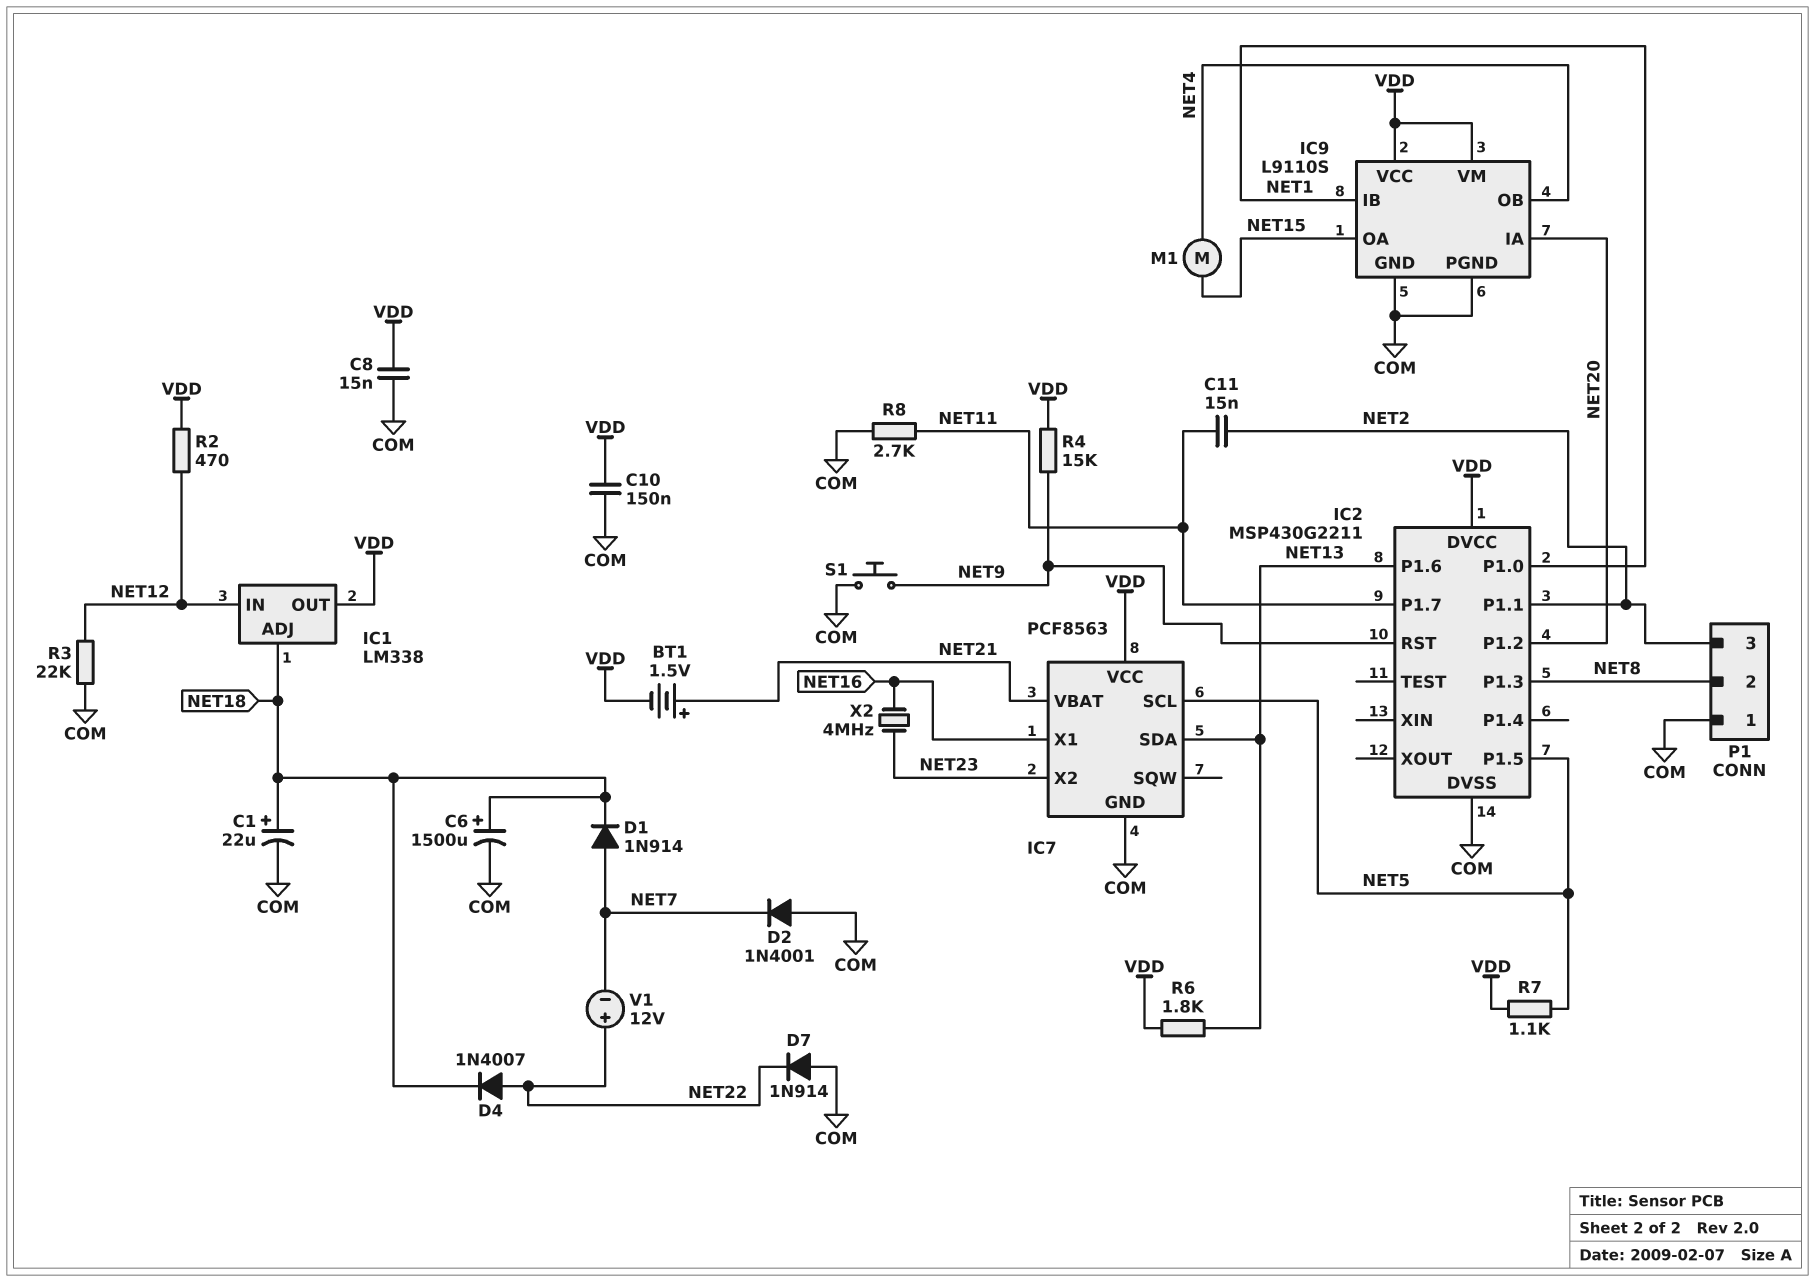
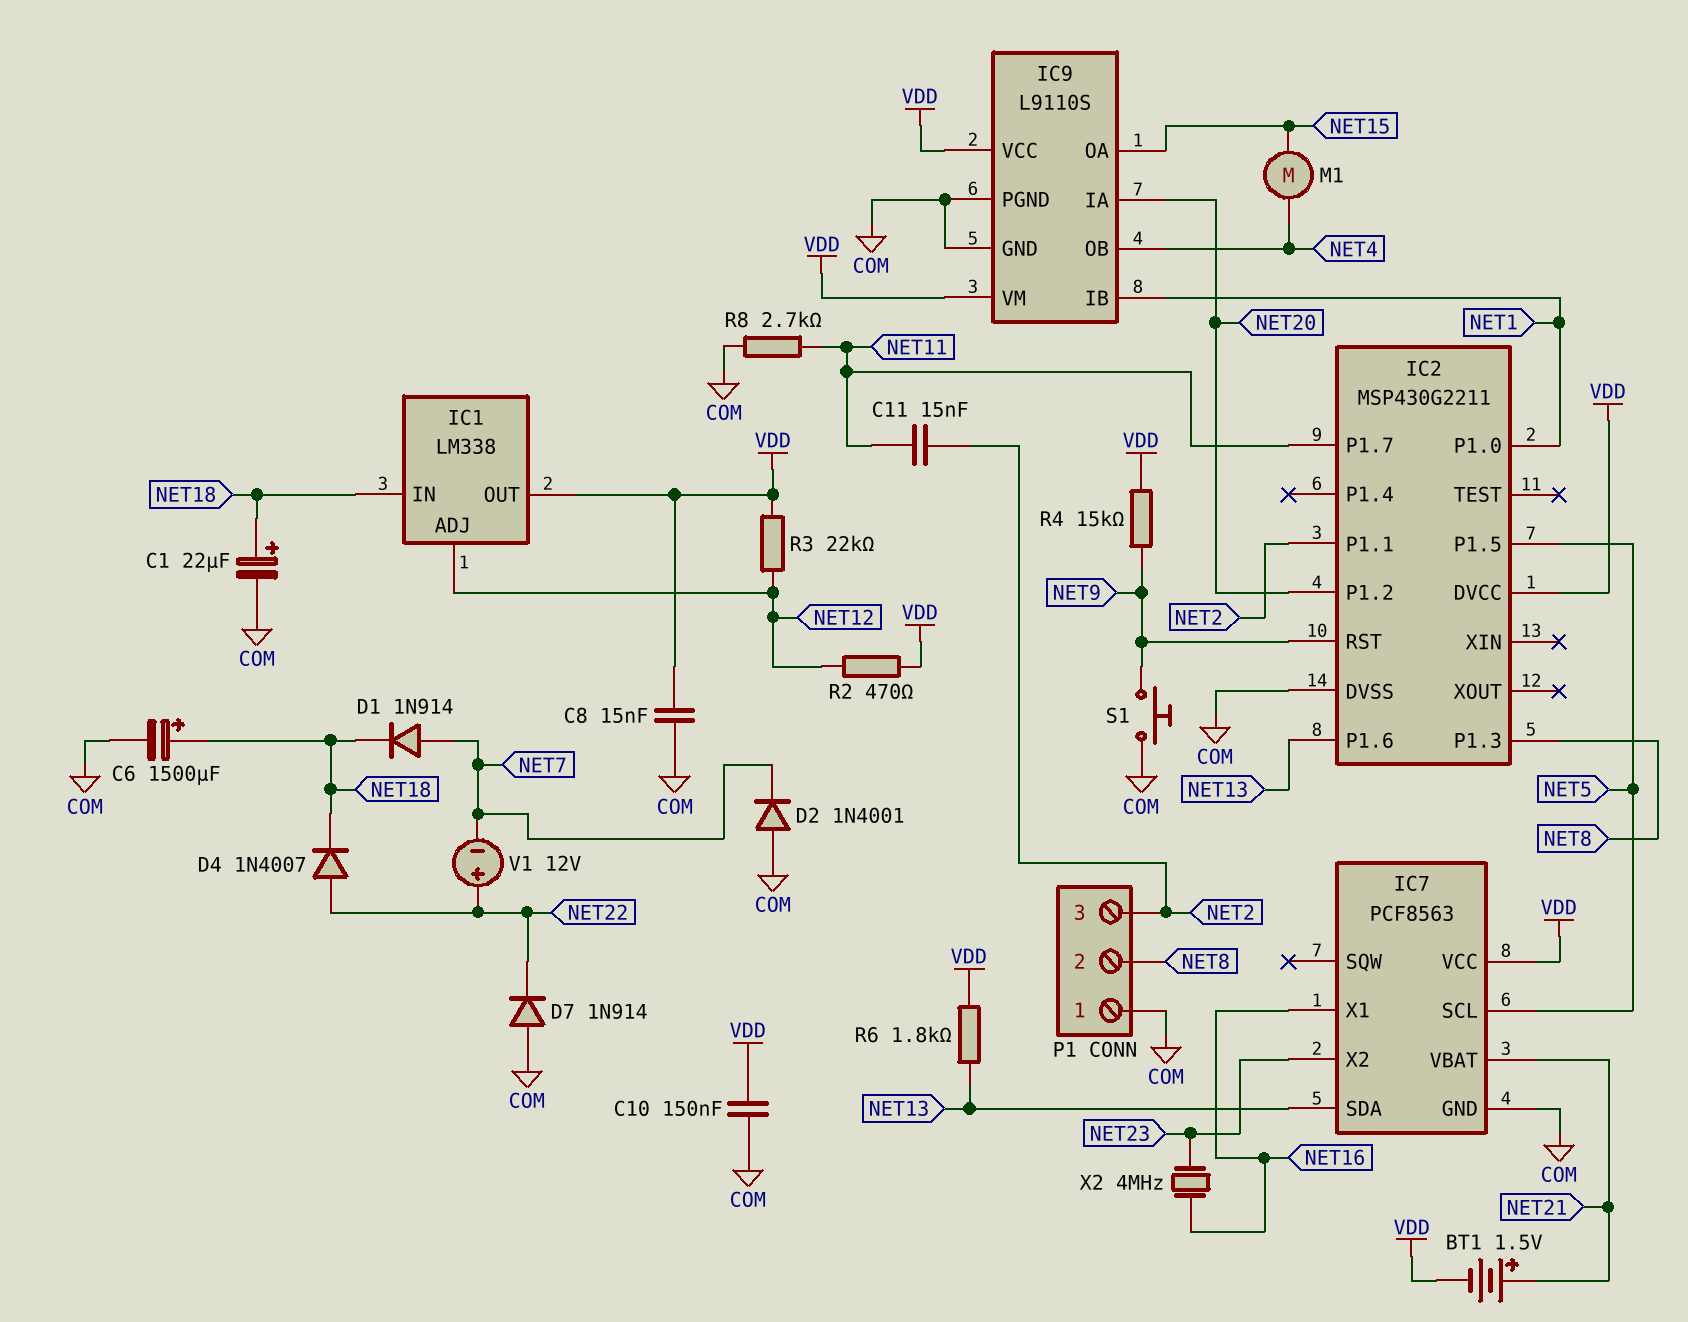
IC1 pin ADJ: NET18 -> NET12
IC1 pin IN: NET12 -> NET18
R3: 22k (COM, NET12) -> 22k (NET12, VDD)
R7: 1.1k (NET5, VDD) -> none

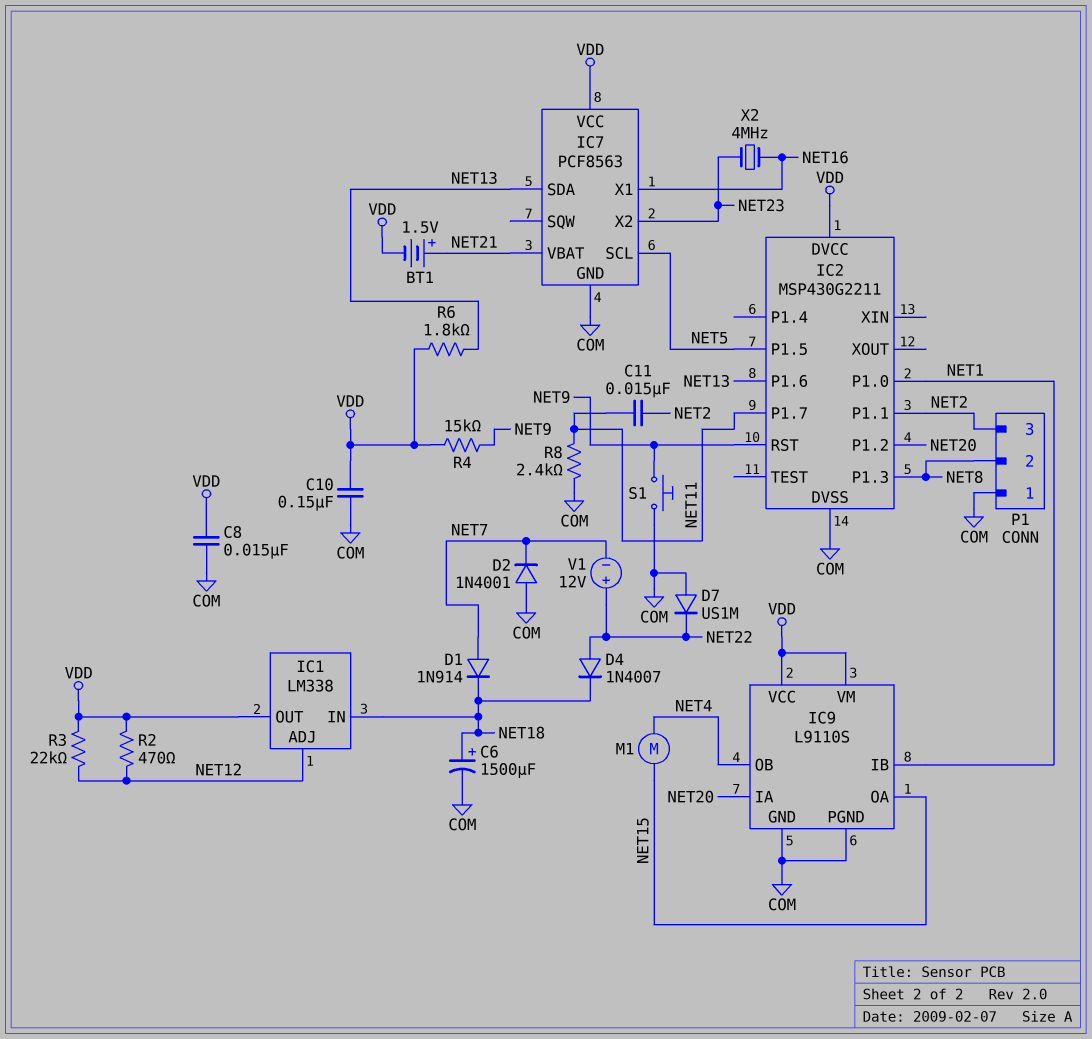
C1: 22uF (plus NET18, minus COM) -> none
D7: diode 1N914 (A COM, K NET22) -> diode US1M (A COM, K NET22)
R8: 2.7k (COM, NET11) -> 2.4k (COM, NET11)

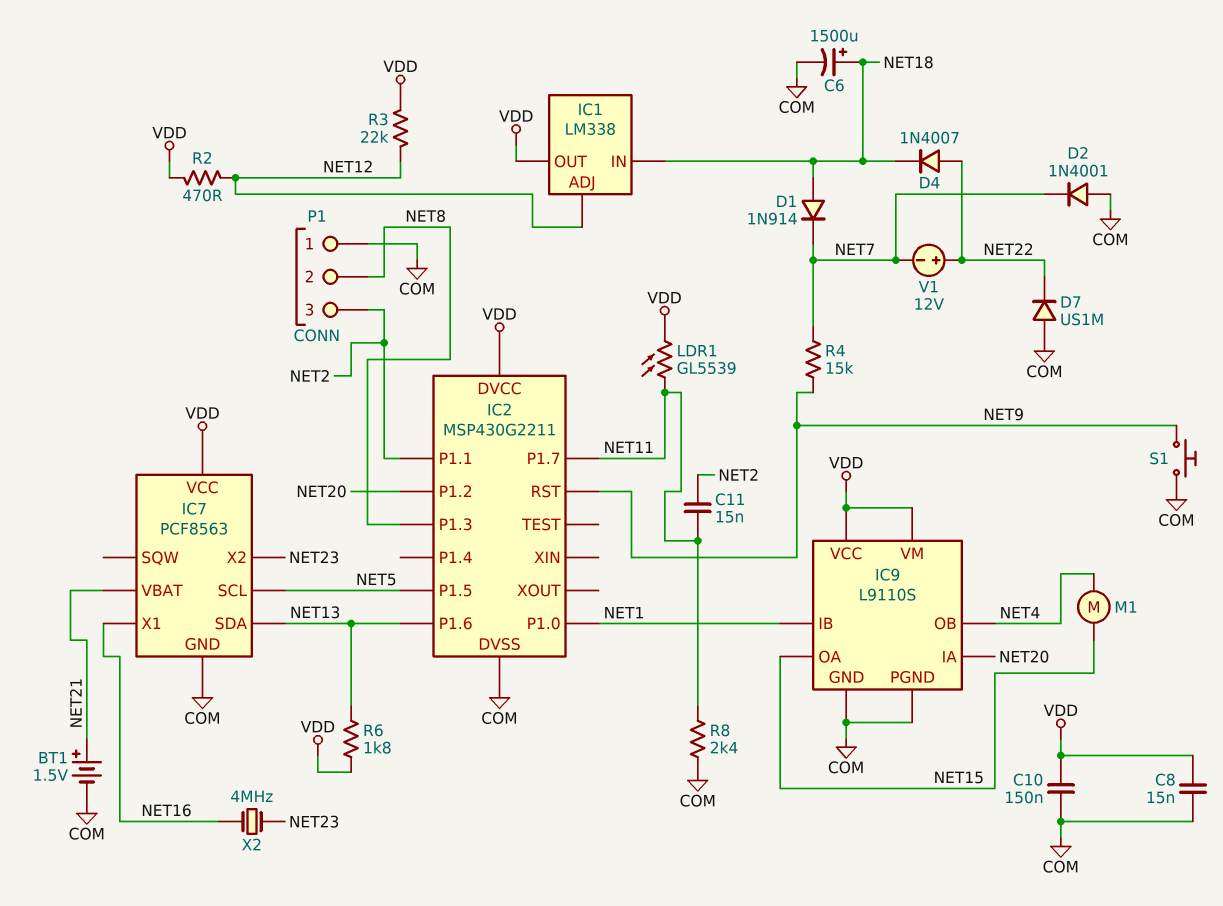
BT1: 1.5V (plus NET21, minus VDD) -> 1.5V (plus NET21, minus COM)
D1: diode 1N914 (A NET7, K NET18) -> diode 1N914 (A NET18, K NET7)
LDR1: none -> GL5539 (NET11, VDD)
R4: 15k (NET9, VDD) -> 15k (NET7, NET9)

